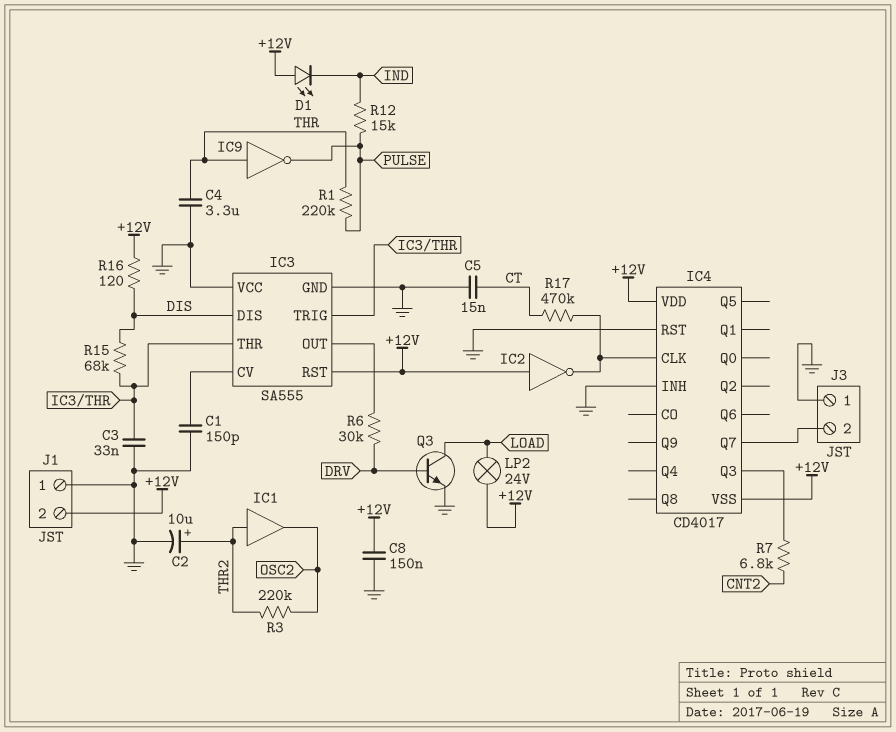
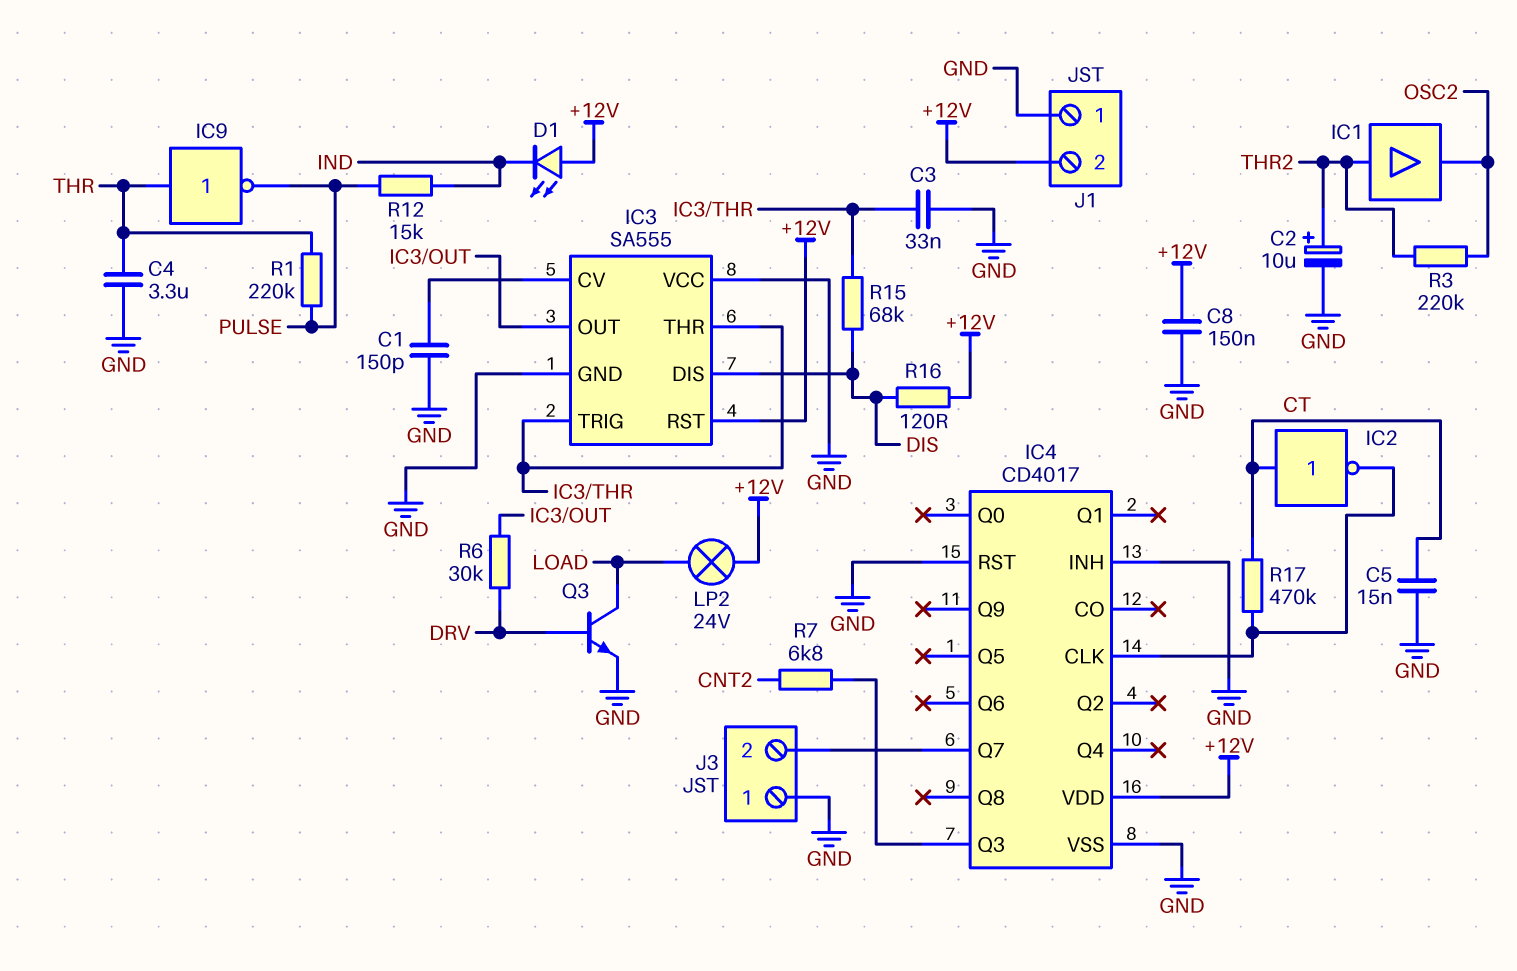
IC2: NOT (in +12V, out IC4/CLK) -> NOT (in CT, out IC4/CLK)
IC4 pin VSS: +12V -> GND

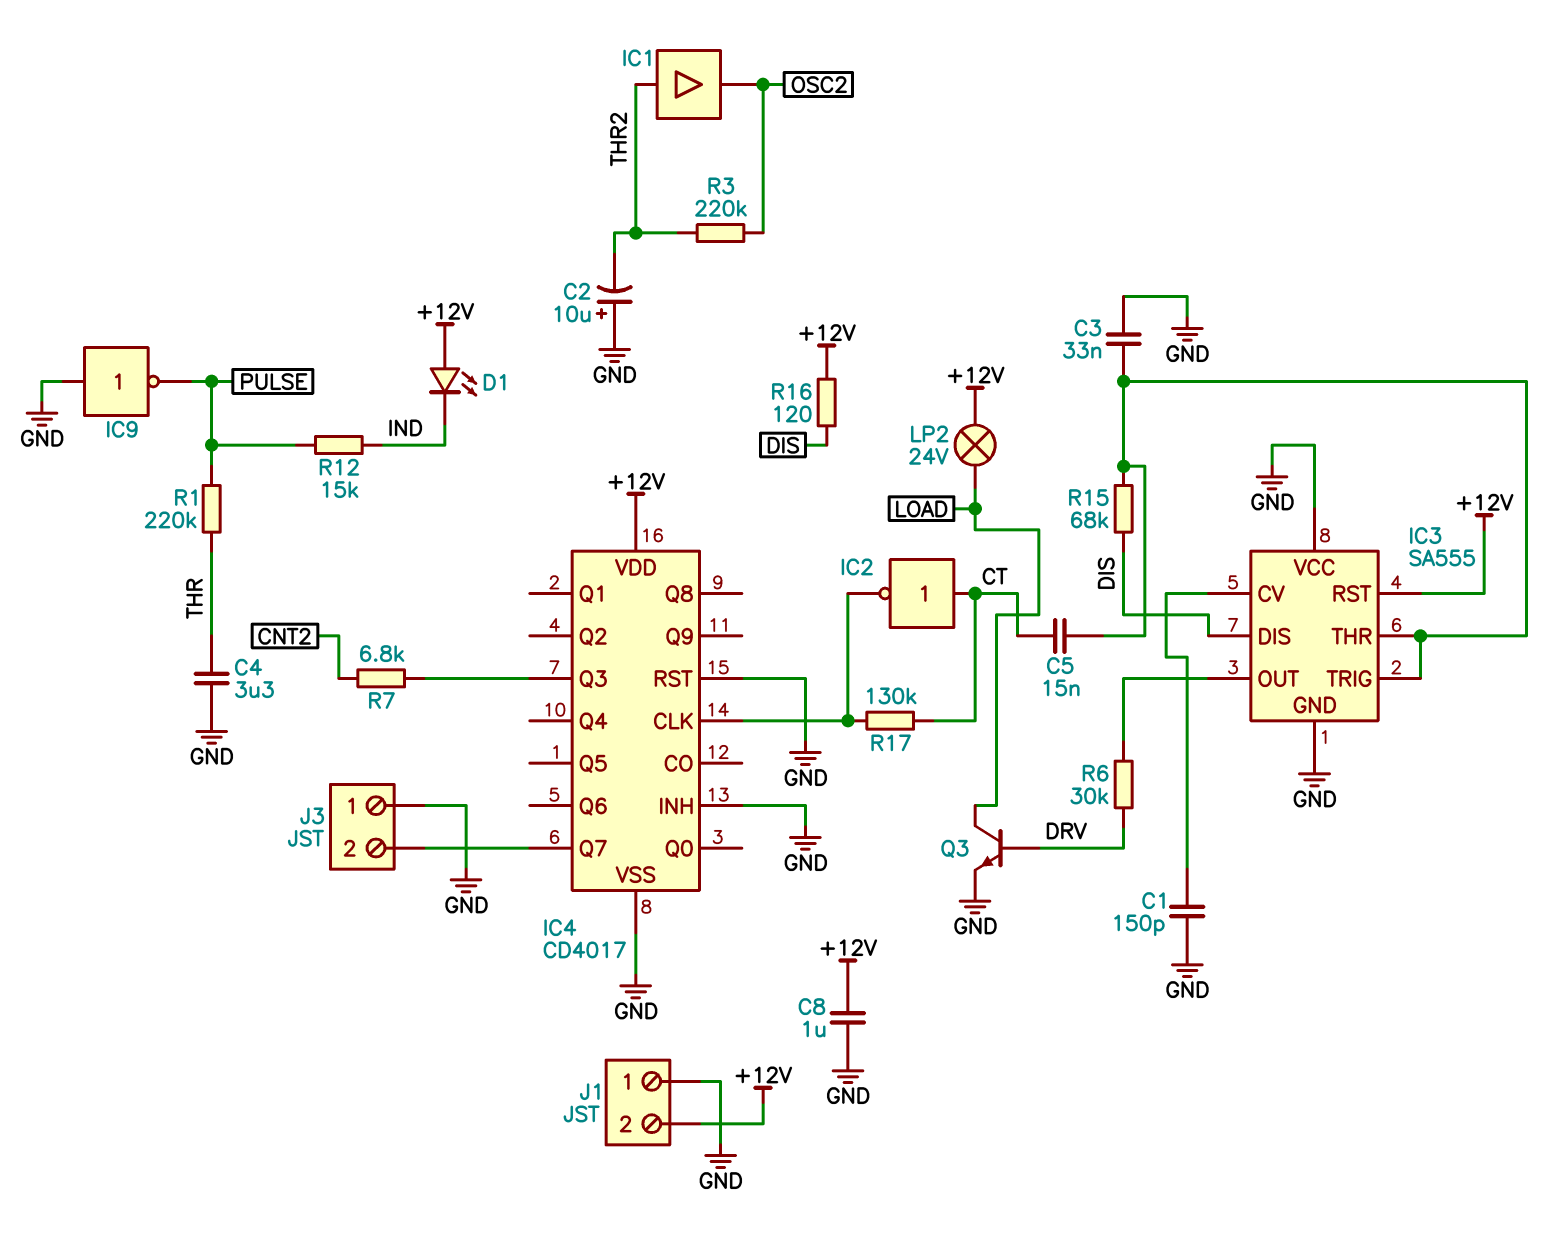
C2: 10uF (plus THR2, minus GND) -> 10uF (plus GND, minus THR2)
C5: 15nF (CT, GND) -> 15nF (CT, IC3/THR)
C8: 150nF (+12V, GND) -> 1uF (+12V, GND)
IC9: NOT (in THR, out PULSE) -> NOT (in GND, out PULSE)
R17: 470k (CT, IC4/CLK) -> 130k (CT, IC4/CLK)

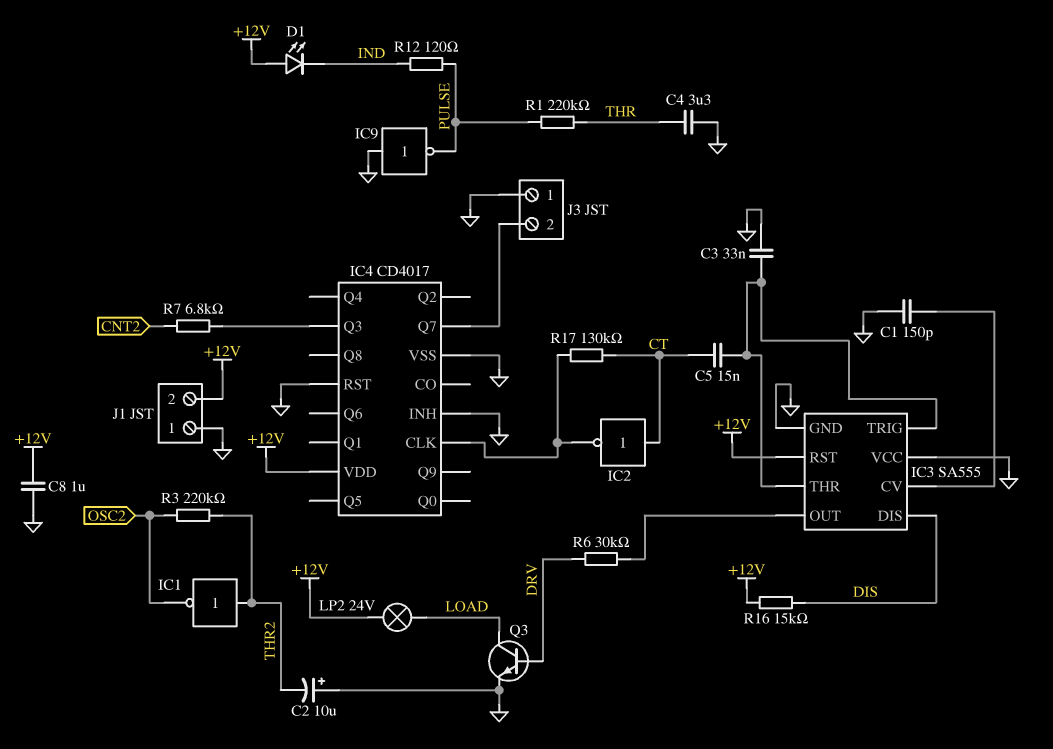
IC1: buffer (in THR2, out OSC2) -> NOT (in THR2, out OSC2)
R12: 15k (IND, PULSE) -> 120 (IND, PULSE)
R15: 68k (DIS, IC3/THR) -> none
R16: 120 (+12V, DIS) -> 15k (+12V, DIS)

